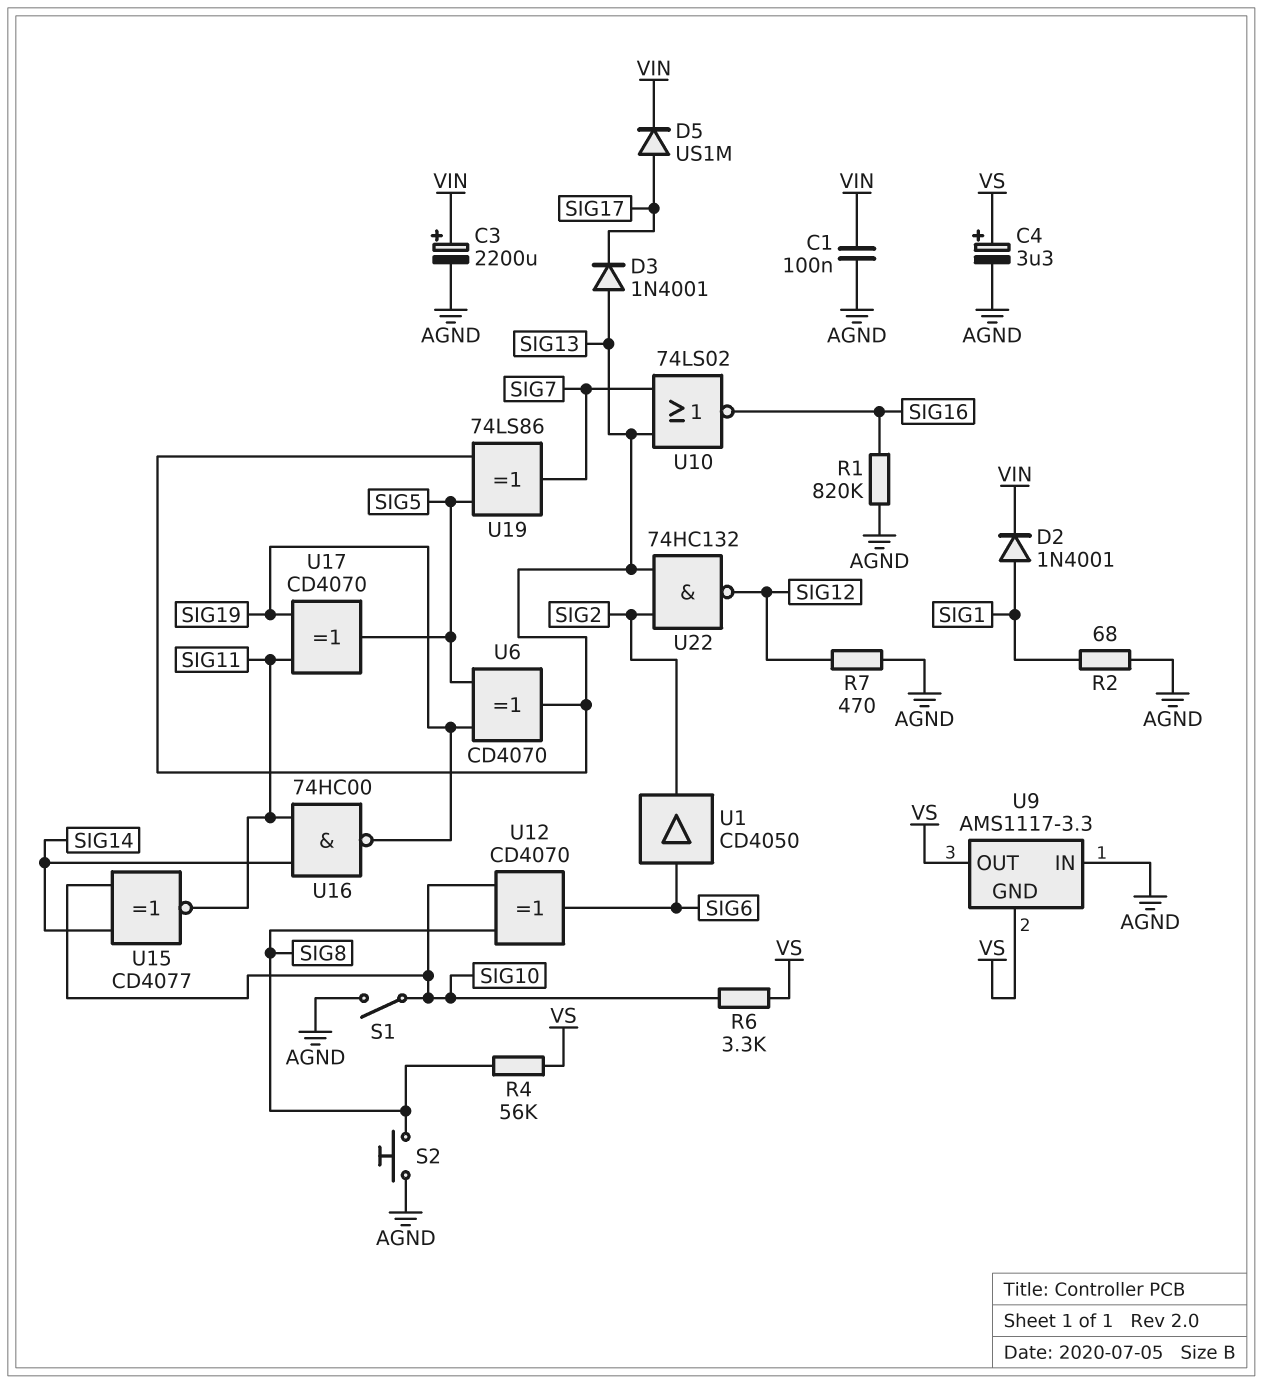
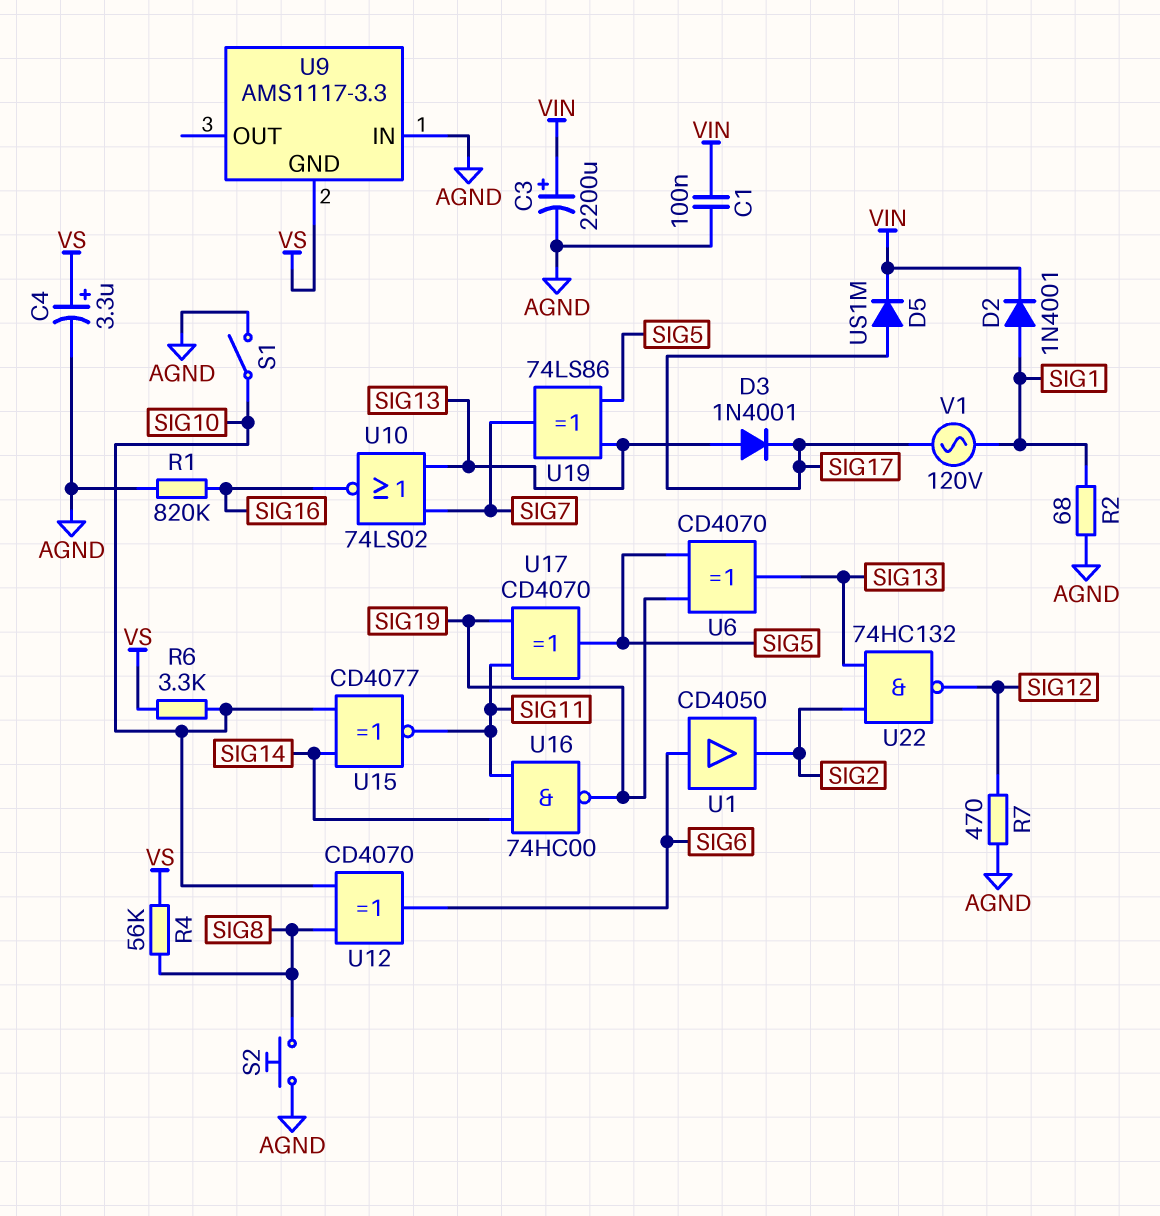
U9 pin OUT: VS -> none
V1: none -> AC 120V (SIG1, SIG17)

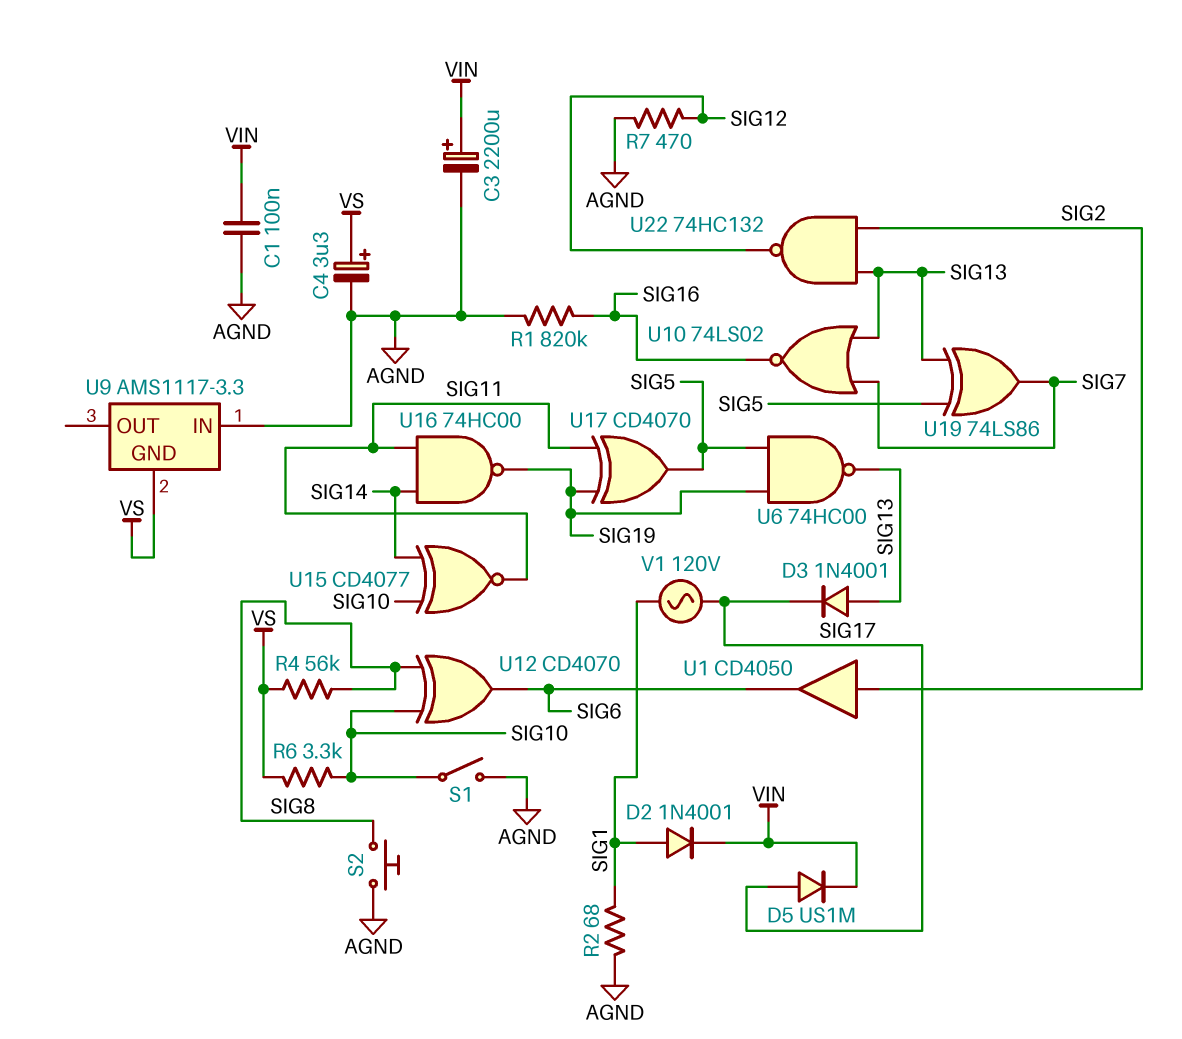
U1: buffer CD4050 (in SIG6, out SIG2) -> buffer CD4050 (in SIG2, out SIG6)
U6: XOR CD4070 (in SIG5, in SIG19, out SIG13) -> NAND 74HC00 (in SIG5, in SIG19, out SIG13)

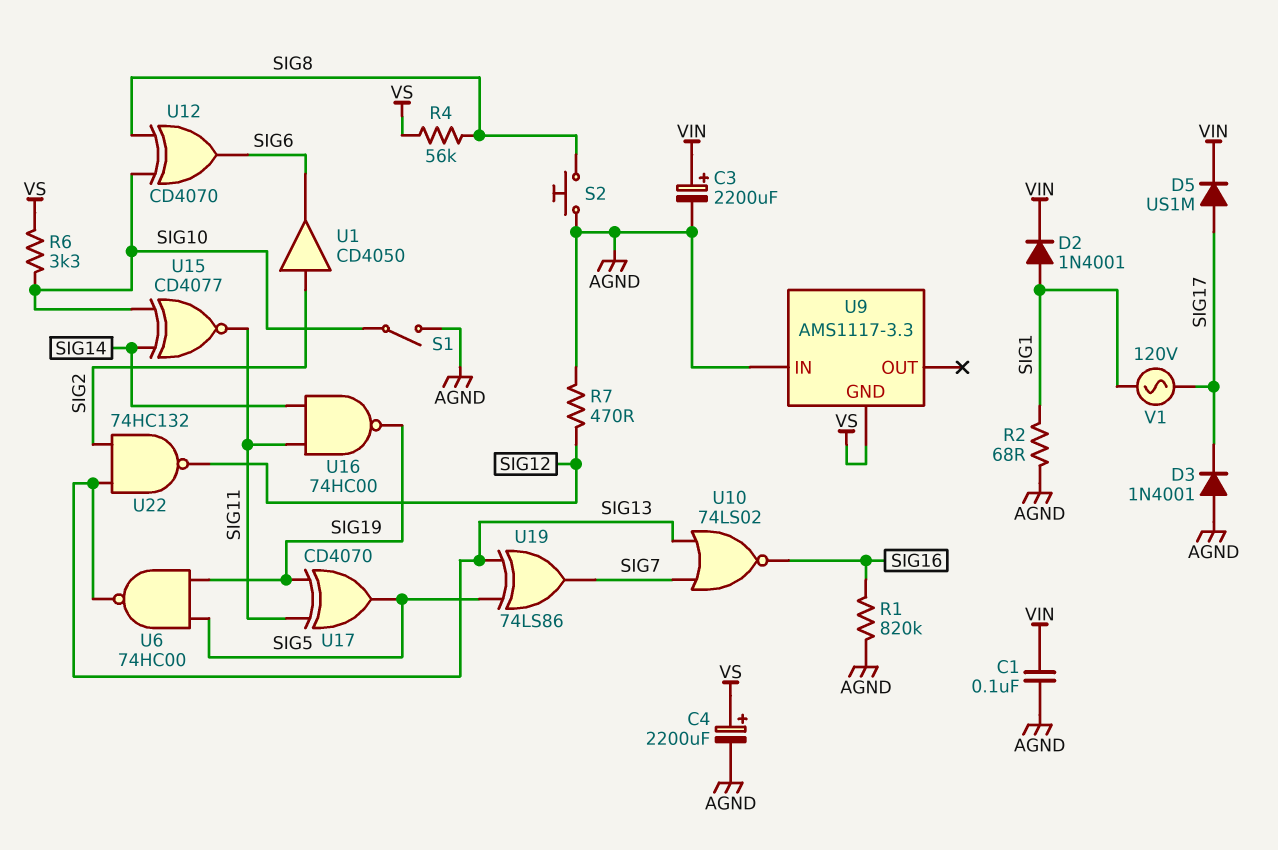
C4: 3.3uF (plus VS, minus AGND) -> 2200uF (plus VS, minus AGND)
D3: diode 1N4001 (A SIG13, K SIG17) -> diode 1N4001 (A AGND, K SIG17)

